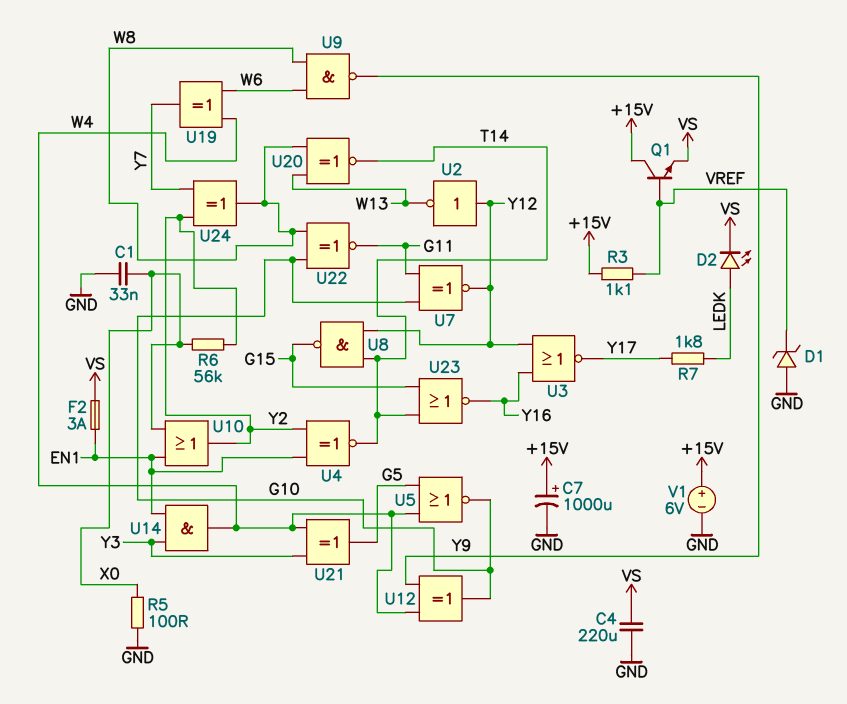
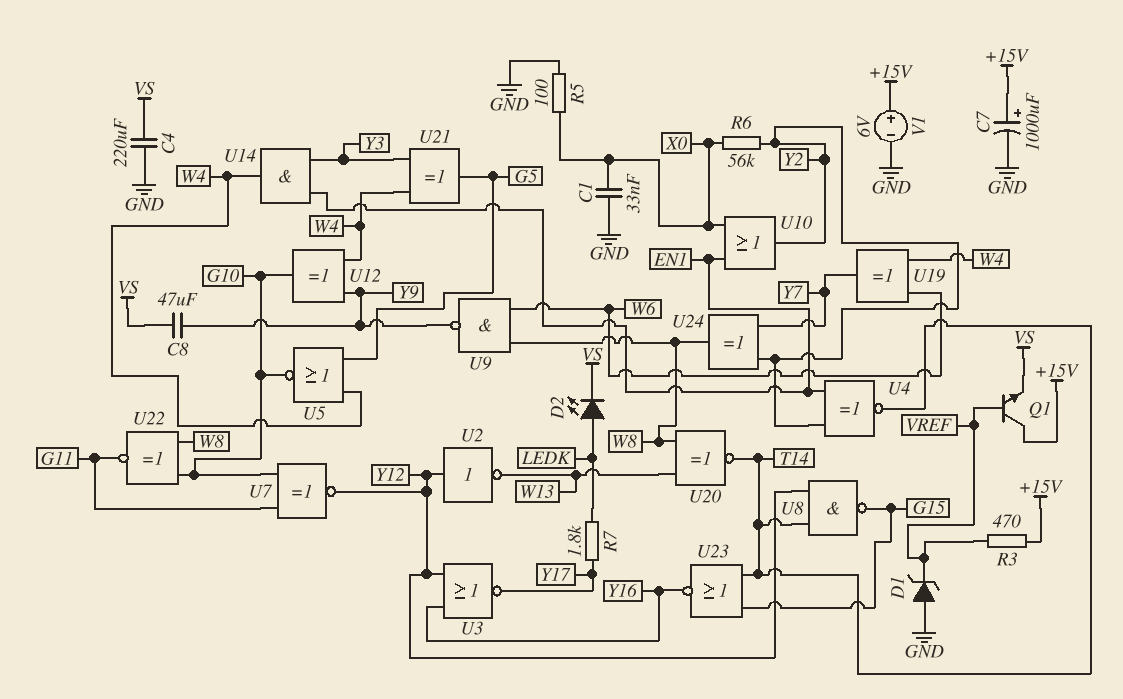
C8: none -> 47uF (VS, Y9)
F2: 3A (EN1, VS) -> none
R3: 1.1k (+15V, VREF) -> 470 (+15V, VREF)

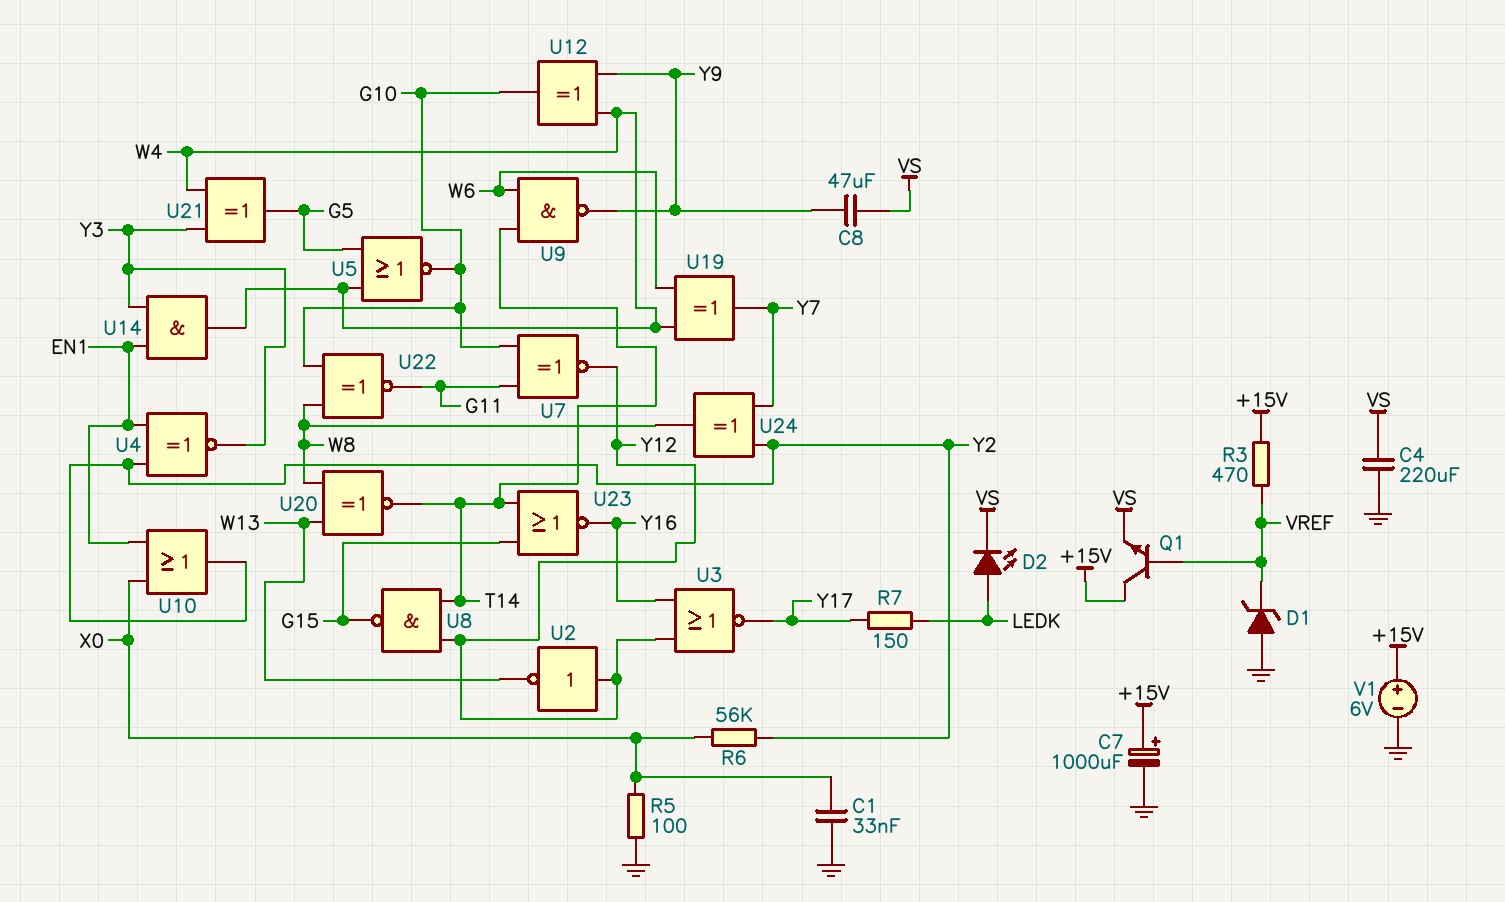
R7: 1.8k (LEDK, Y17) -> 150 (LEDK, Y17)
U4: XNOR (in EN1, in Y2, out T14) -> XNOR (in EN1, in Y2, out Y3)
U9: NAND (in W6, in W8, out Y9) -> NAND (in T14, in W6, out Y9)

